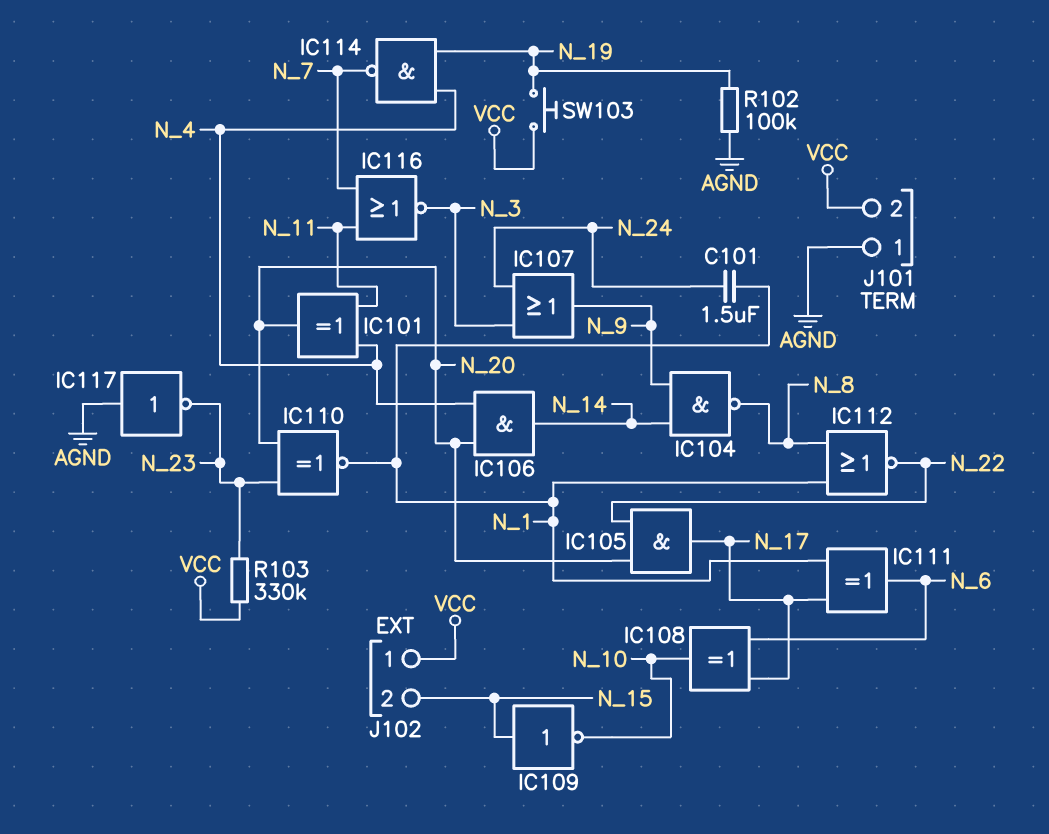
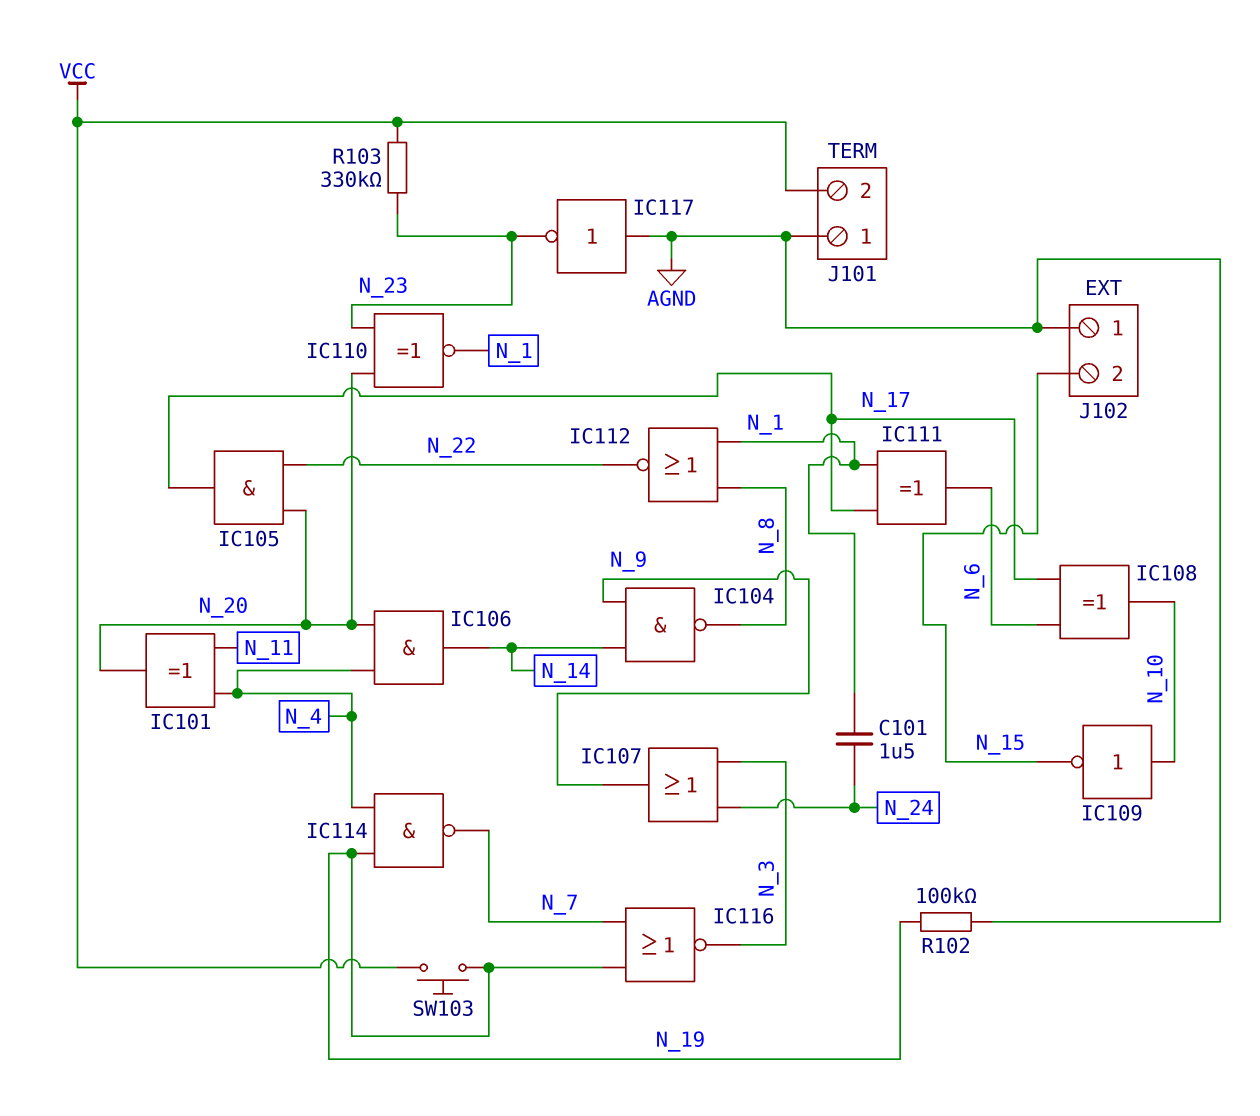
IC109: NOT (in N_15, out N_10) -> NOT (in N_10, out N_15)
IC116: NOR (in N_7, in N_11, out N_3) -> NOR (in N_7, in N_19, out N_3)
J102 pin 1: VCC -> AGND

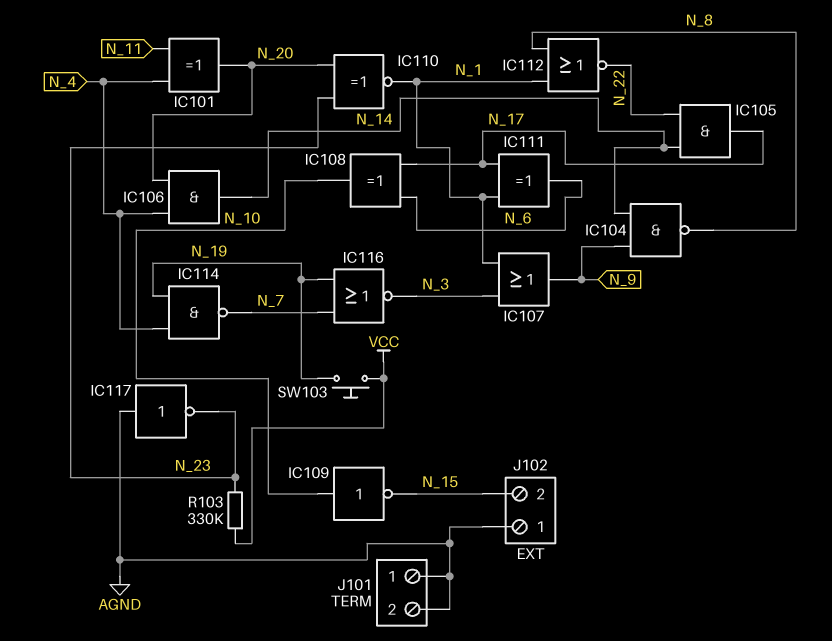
C101: 1.5uF (N_1, N_24) -> none
IC105: AND (in N_20, in N_22, out N_17) -> AND (in N_14, in N_22, out N_17)
IC107: OR (in N_3, in N_24, out N_9) -> OR (in N_1, in N_3, out N_9)
J101 pin 2: VCC -> AGND
R102: 100k (AGND, N_19) -> none

